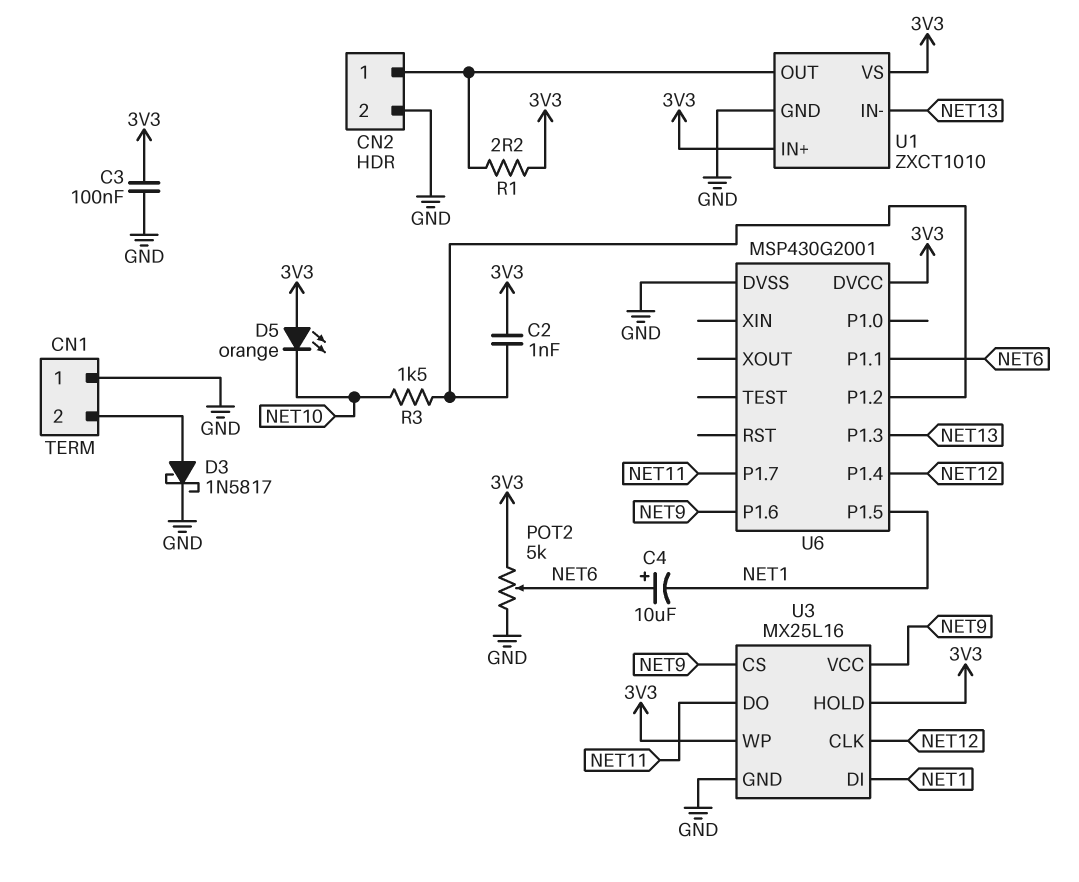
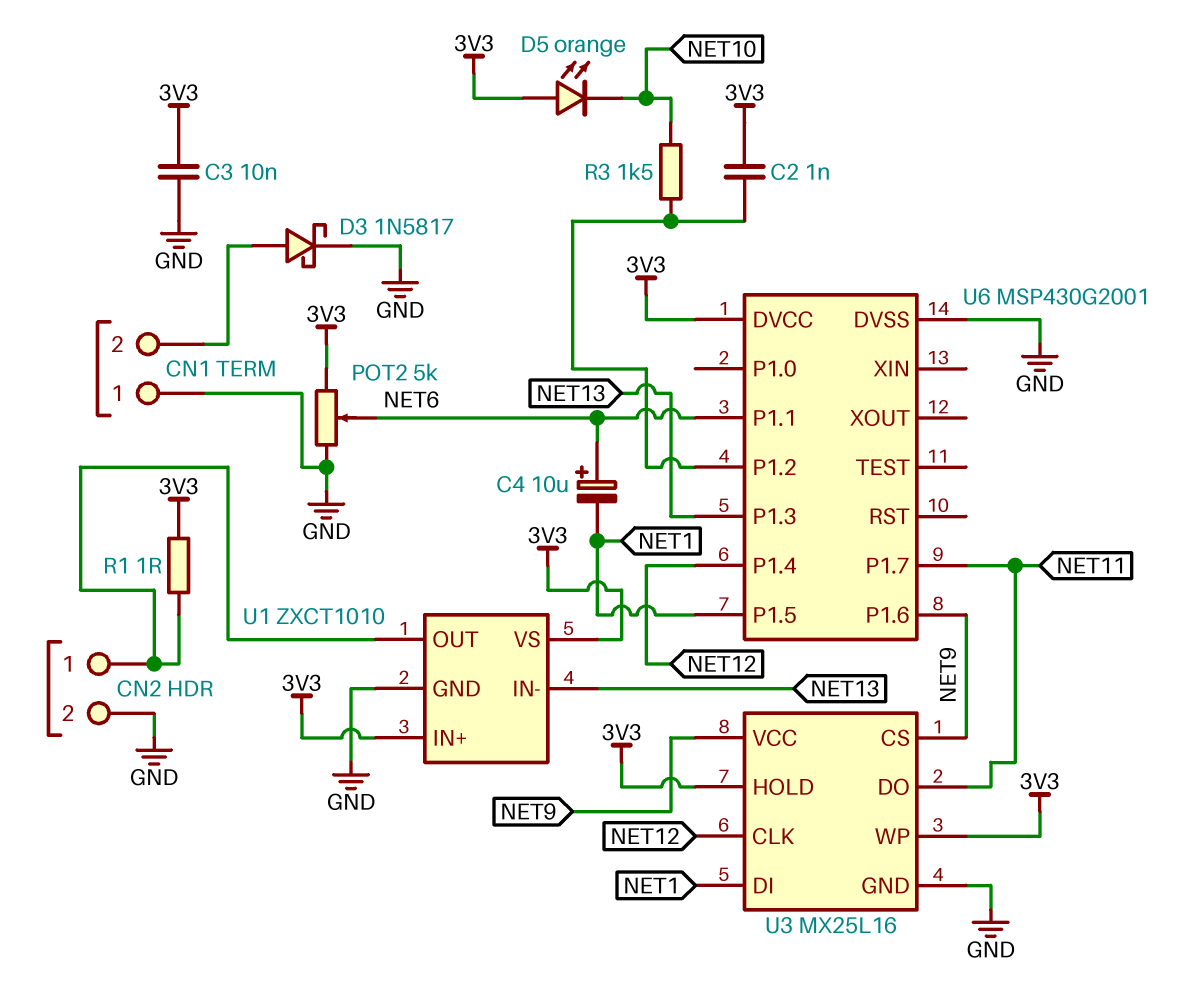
C3: 100nF (3V3, GND) -> 10nF (3V3, GND)
R1: 2.2 (3V3, CN2/1) -> 1 (3V3, CN2/1)

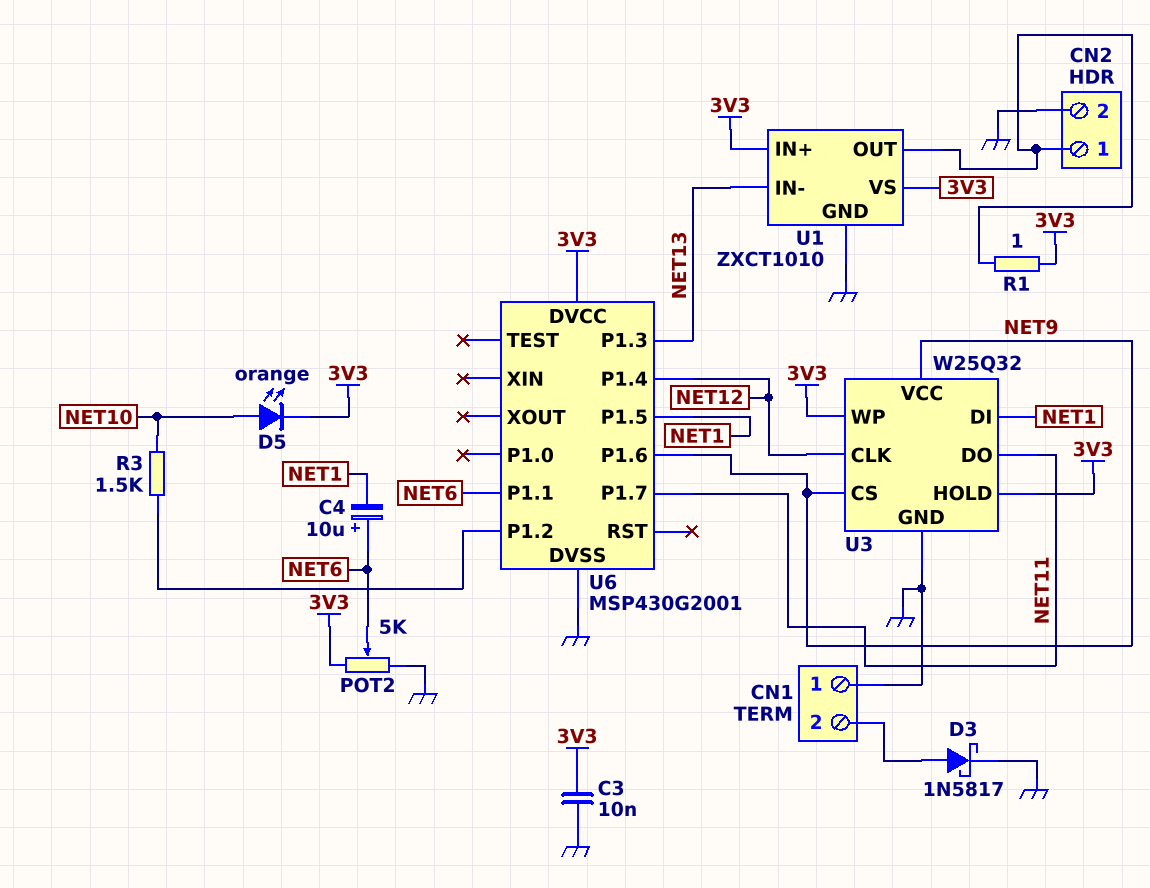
C2: 1nF (3V3, U6/P1.2) -> none
D5: LED orange (A 3V3, K NET10) -> LED orange (A NET10, K 3V3)
U3: MX25L16 -> W25Q32

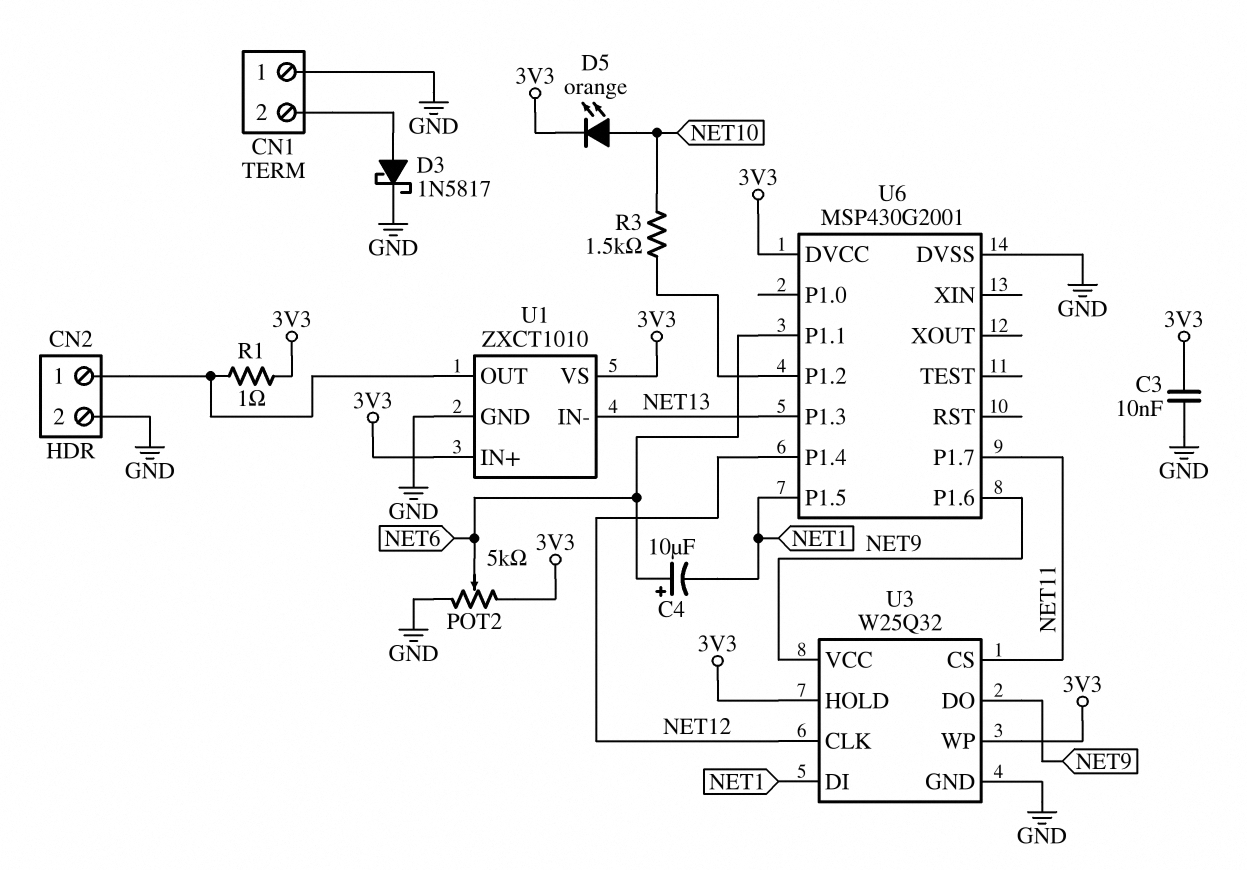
U3 pin CS: NET9 -> NET11
U3 pin DO: NET11 -> NET9

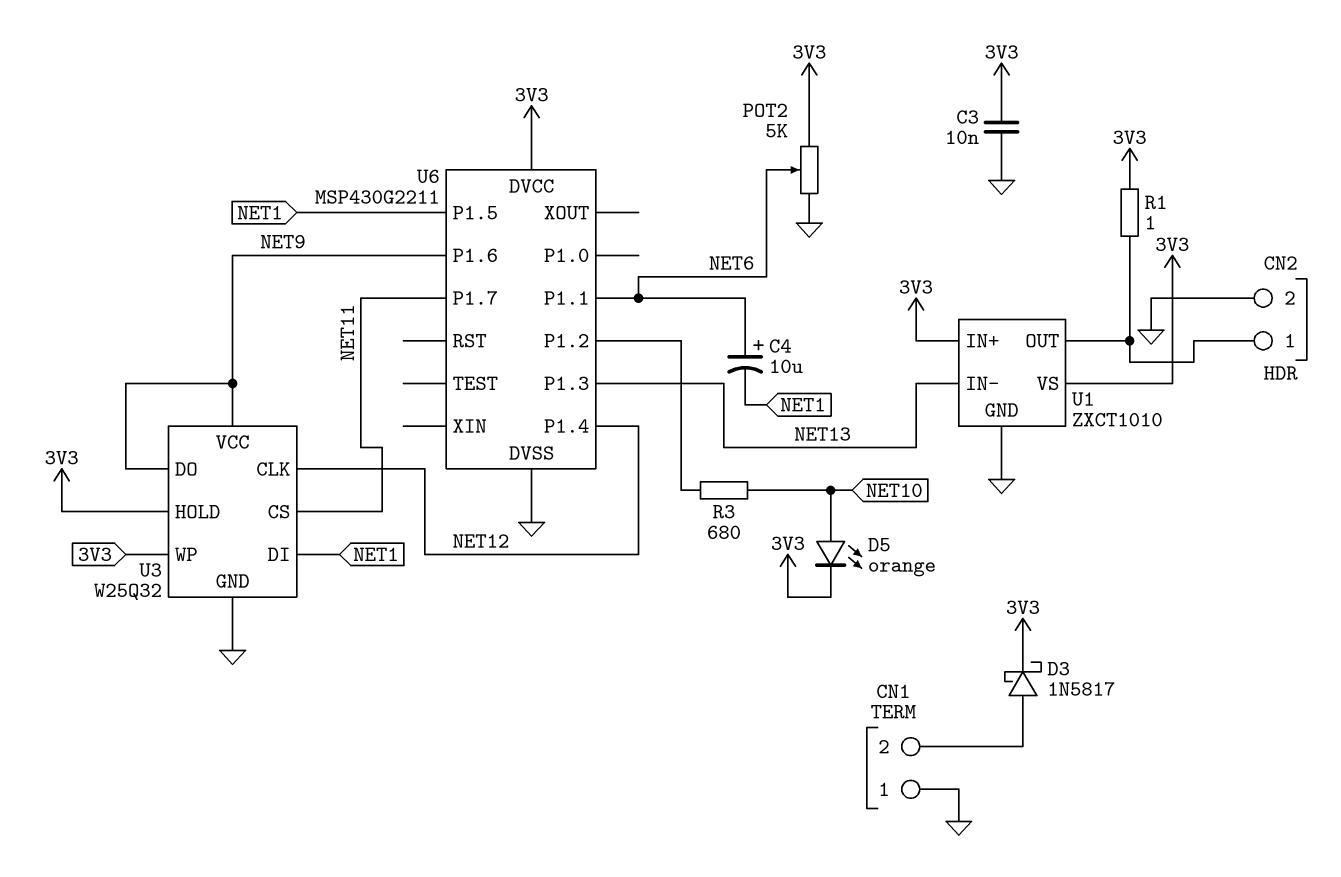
D3: schottky 1N5817 (A CN1/2, K GND) -> schottky 1N5817 (A CN1/2, K 3V3)
R3: 1.5k (NET10, U6/P1.2) -> 680 (NET10, U6/P1.2)
U6: MSP430G2001 -> MSP430G2211

